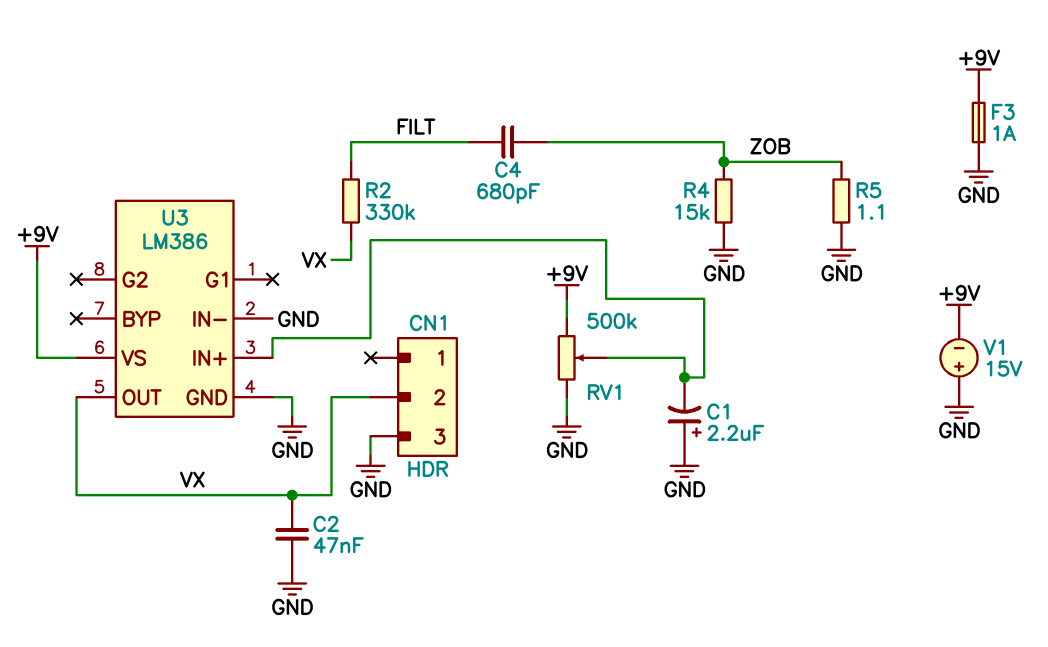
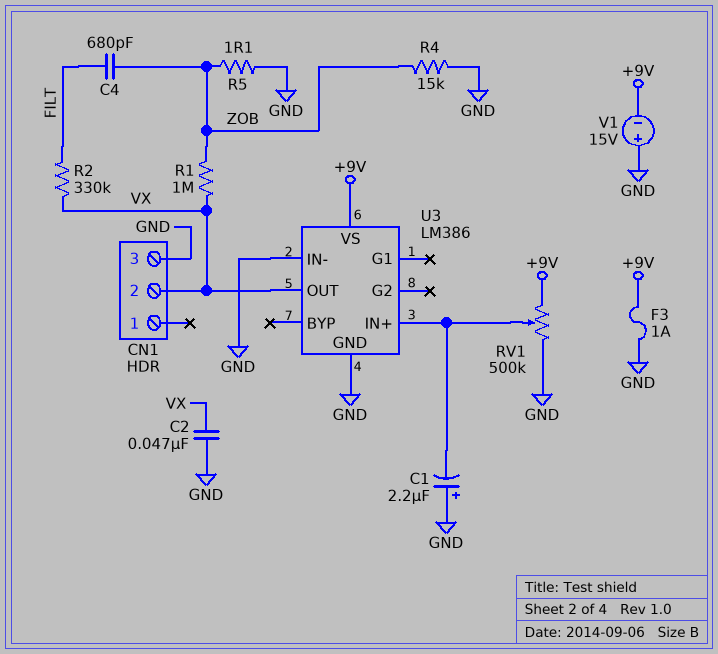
R1: none -> 1M (VX, ZOB)

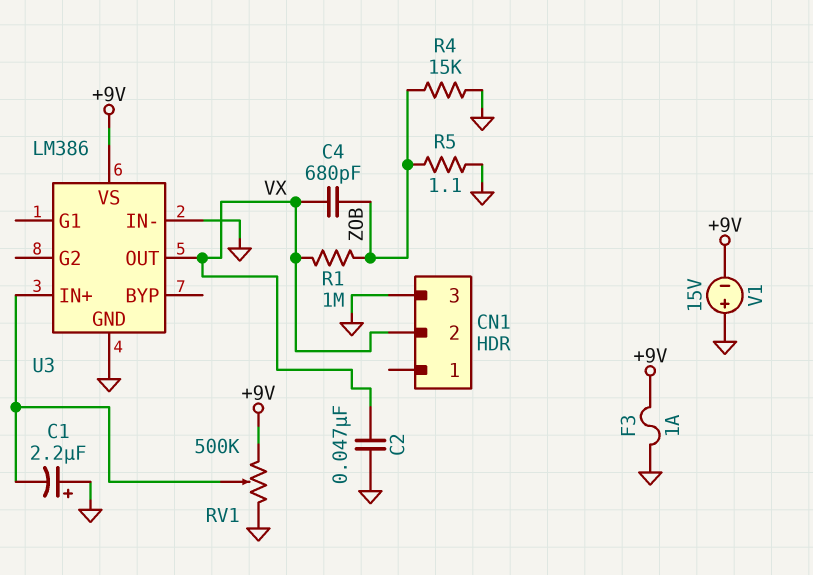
C4: 680pF (FILT, ZOB) -> 680pF (VX, ZOB)
R2: 330k (FILT, VX) -> none

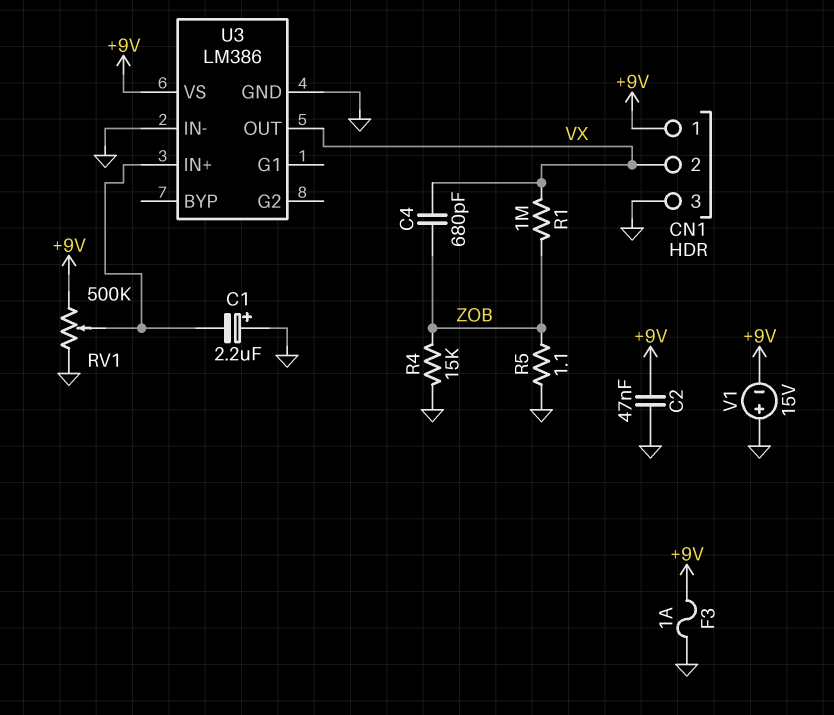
C2: 47nF (GND, VX) -> 47nF (+9V, GND)
CN1 pin 1: none -> +9V

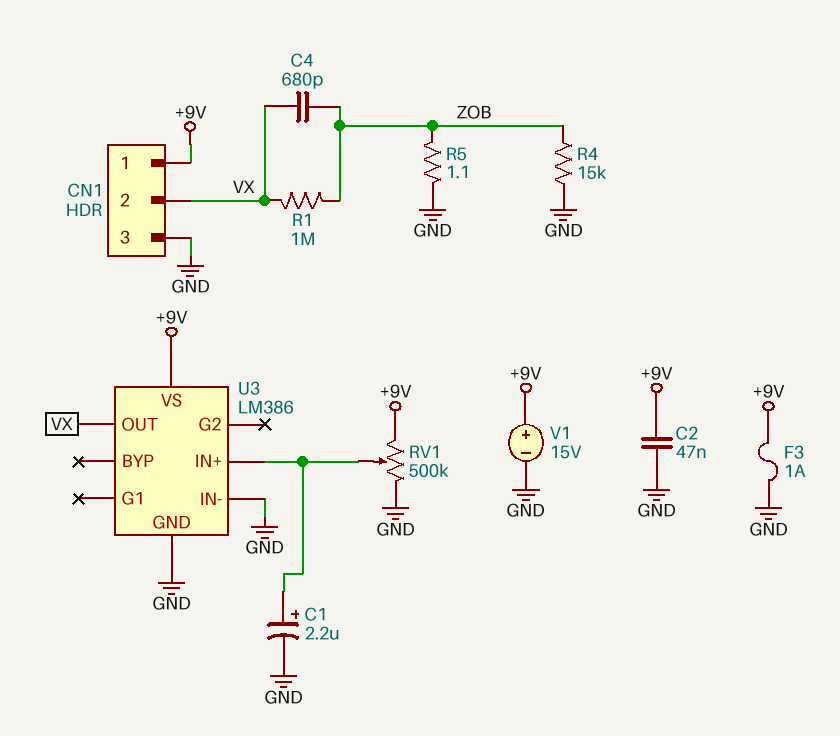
C1: 2.2uF (plus GND, minus U3/IN+) -> 2.2uF (plus U3/IN+, minus GND)
V1: 15V (plus GND, minus +9V) -> 15V (plus +9V, minus GND)

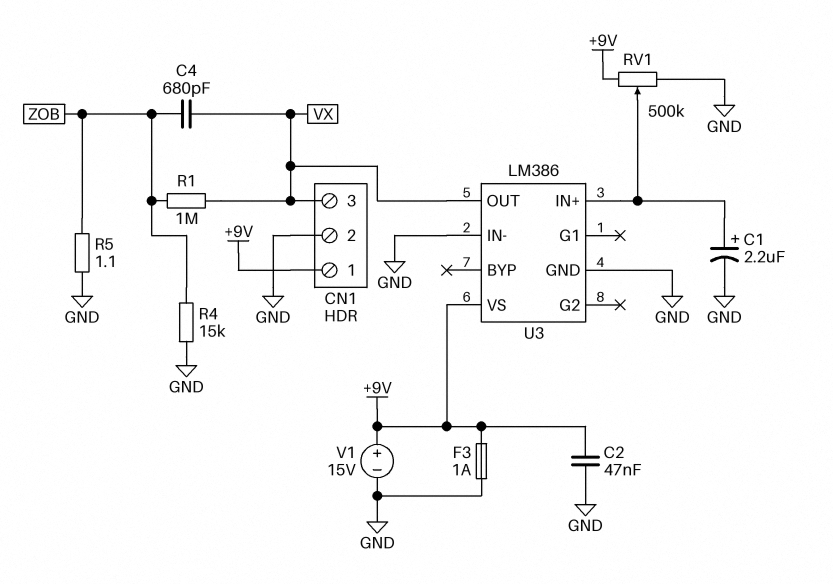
CN1 pin 2: VX -> GND
CN1 pin 3: GND -> VX

